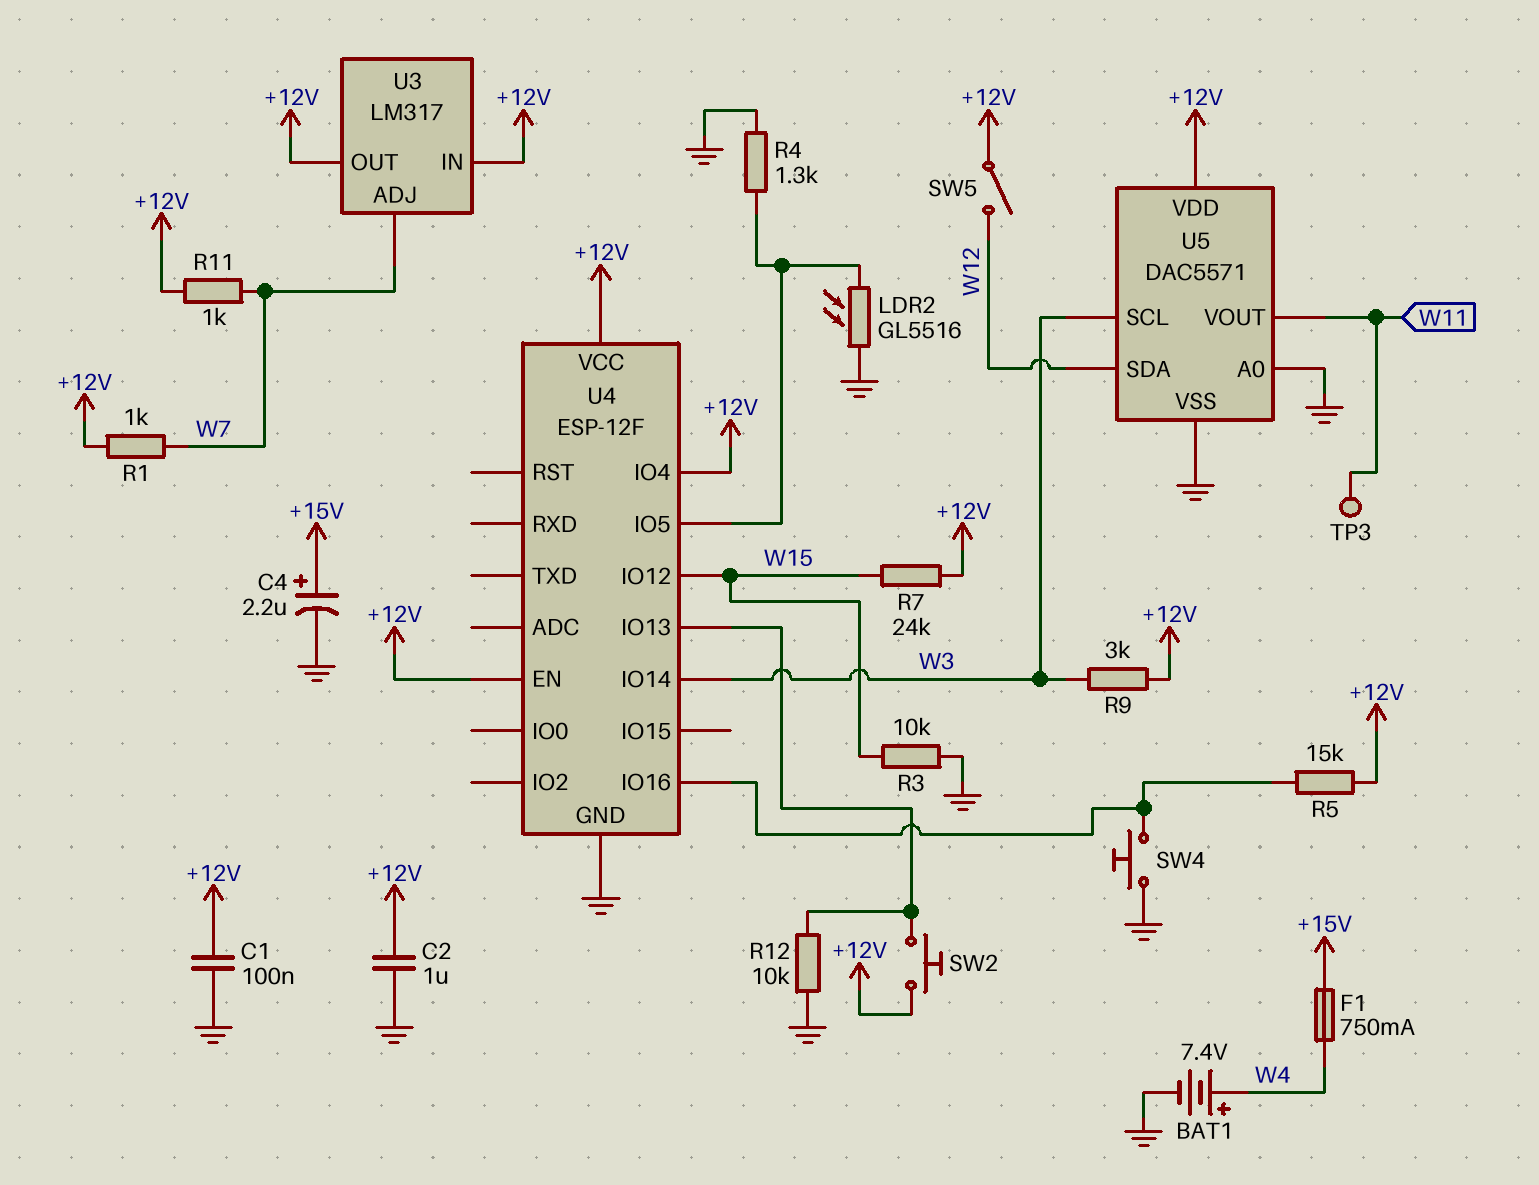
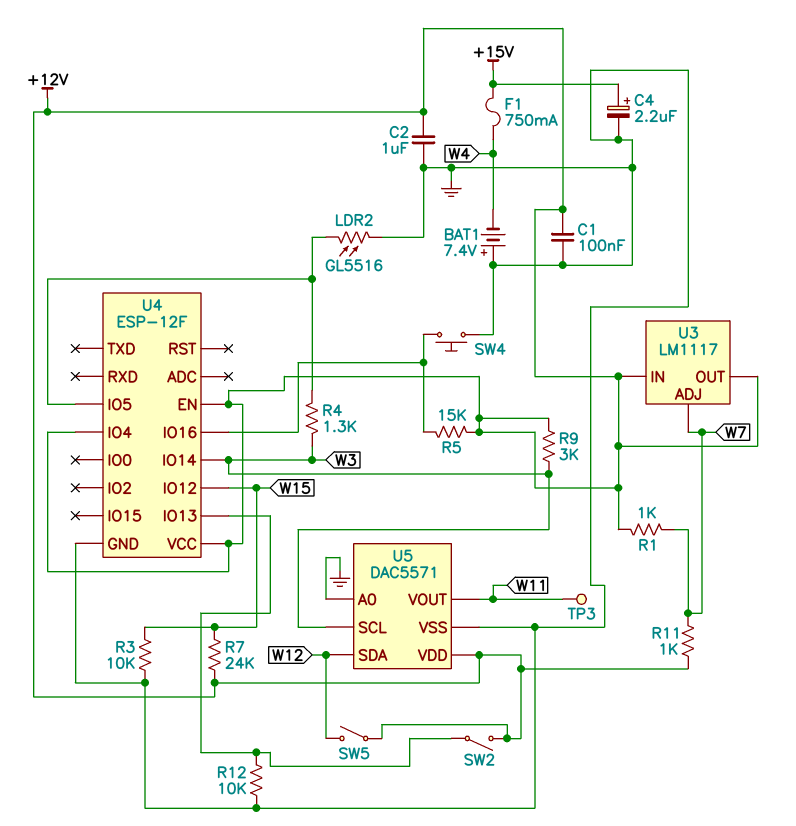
BAT1: 7.4V (plus W4, minus GND) -> 7.4V (plus GND, minus W4)
R4: 1.3k (GND, U4/IO5) -> 1.3k (U4/IO5, W3)
SW2: button (+12V, U4/IO13) -> switch (+12V, U4/IO13)
U3: LM317 -> LM1117

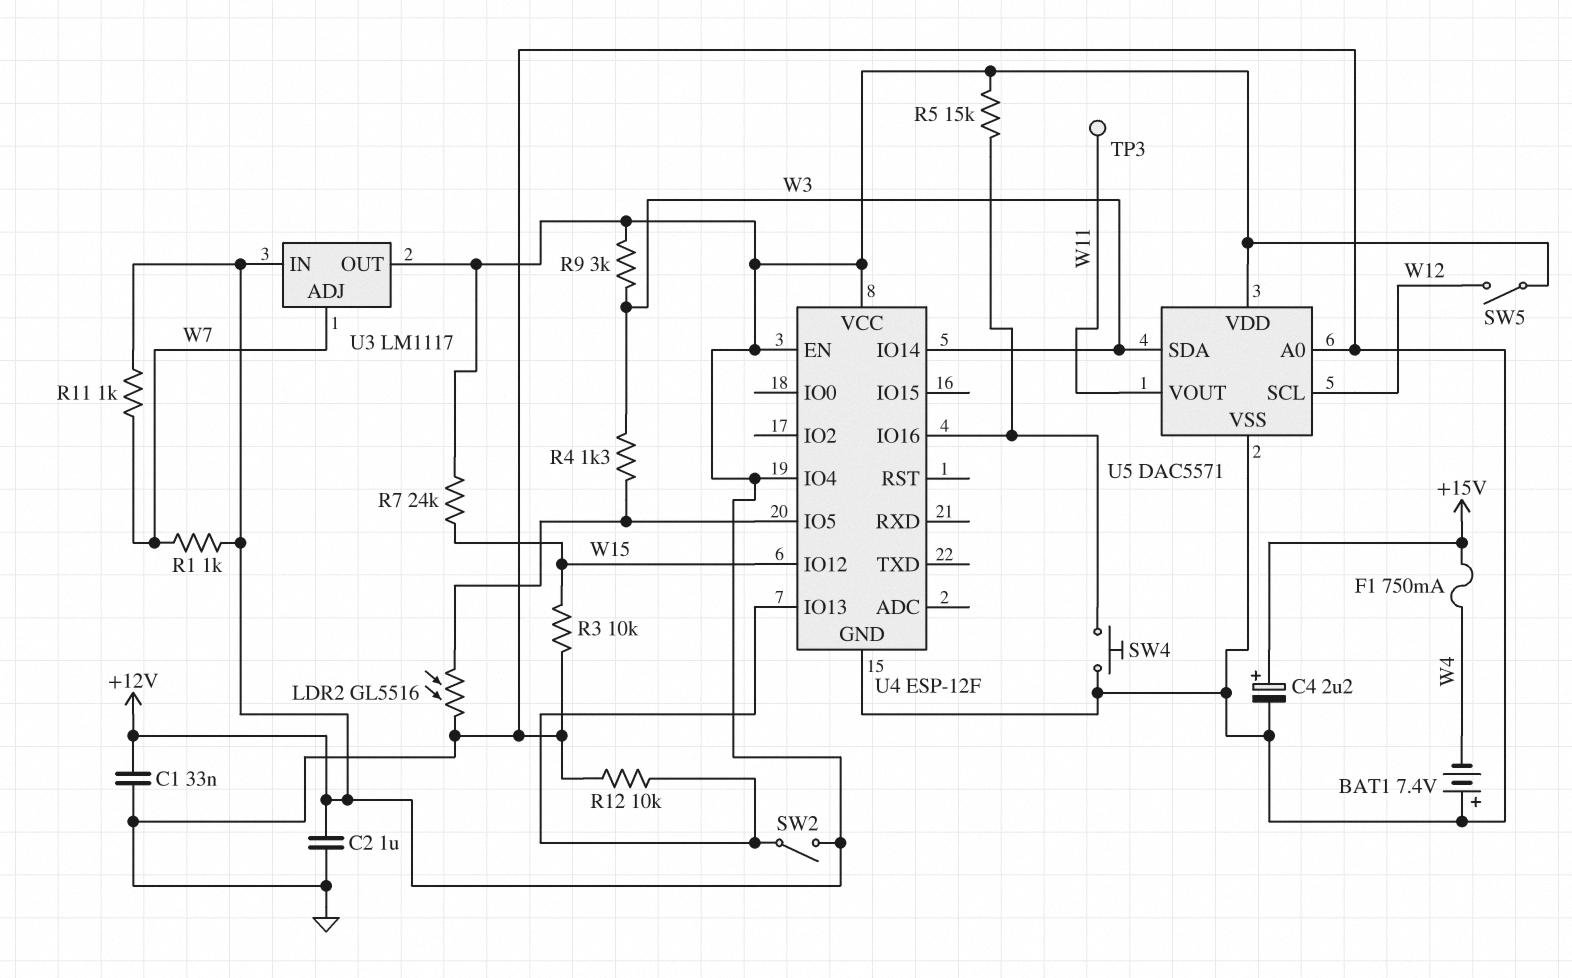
C1: 100nF (+12V, GND) -> 33nF (+12V, GND)
U5 pin SCL: W3 -> W12
U5 pin SDA: W12 -> W3

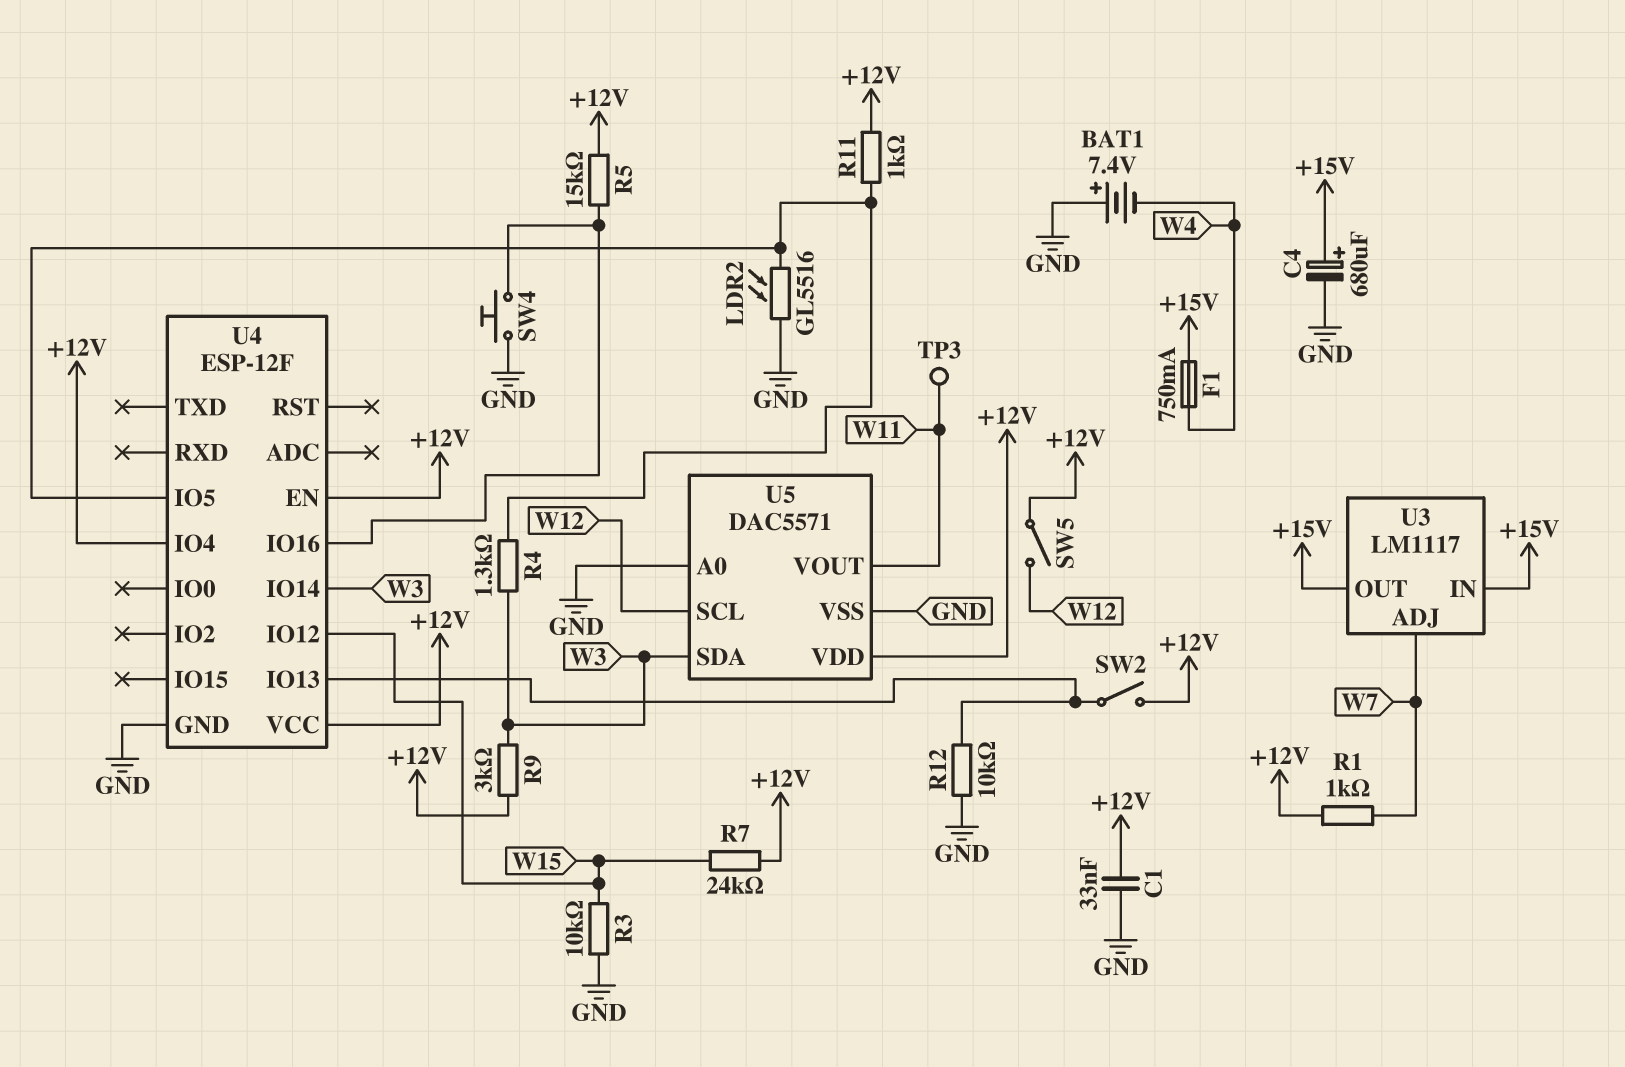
C2: 1uF (+12V, GND) -> none
C4: 2.2uF (plus +15V, minus GND) -> 680uF (plus +15V, minus GND)
R11: 1k (+12V, W7) -> 1k (+12V, U4/IO5)
U3 pin IN: +12V -> +15V
U3 pin OUT: +12V -> +15V

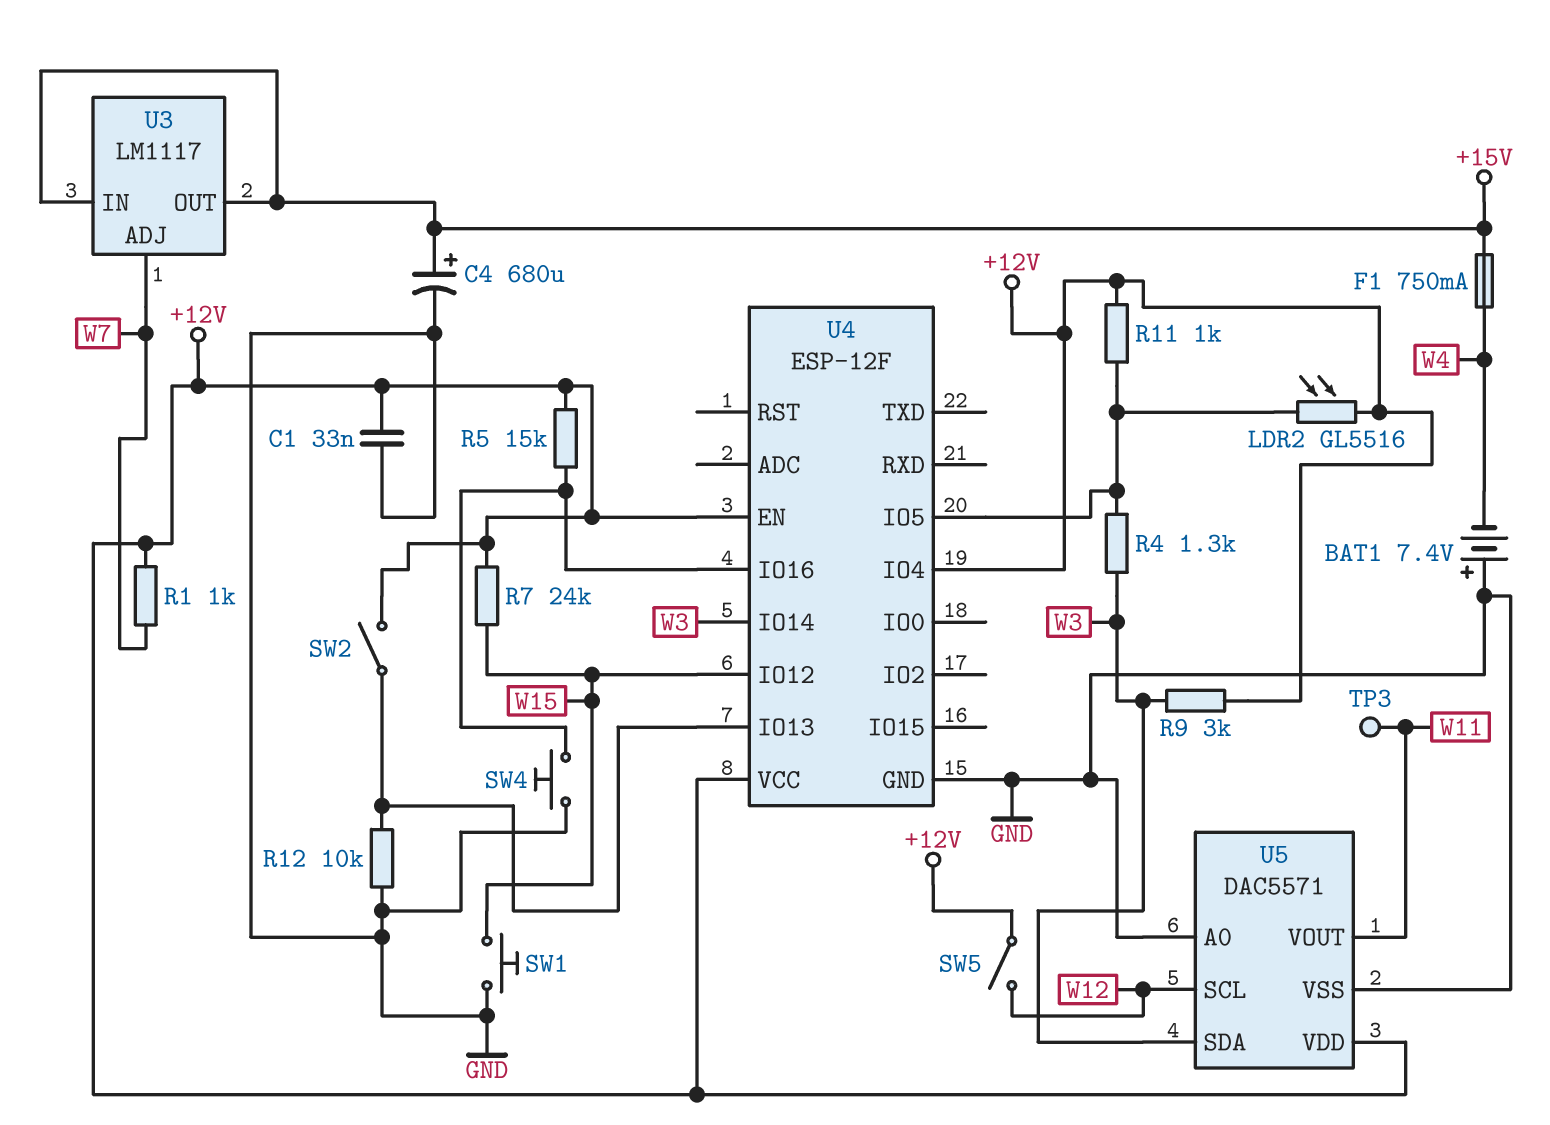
LDR2: GL5516 (GND, U4/IO5) -> GL5516 (+12V, U4/IO5)
R3: 10k (GND, W15) -> none
SW1: none -> button (GND, W15)

